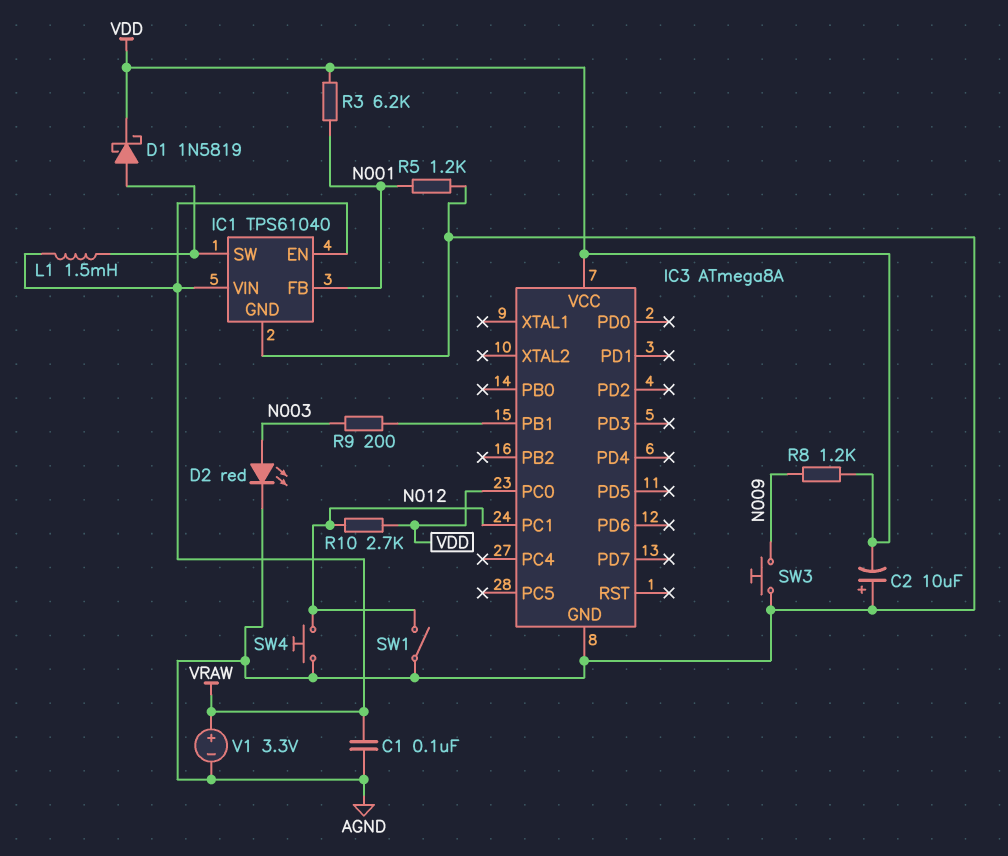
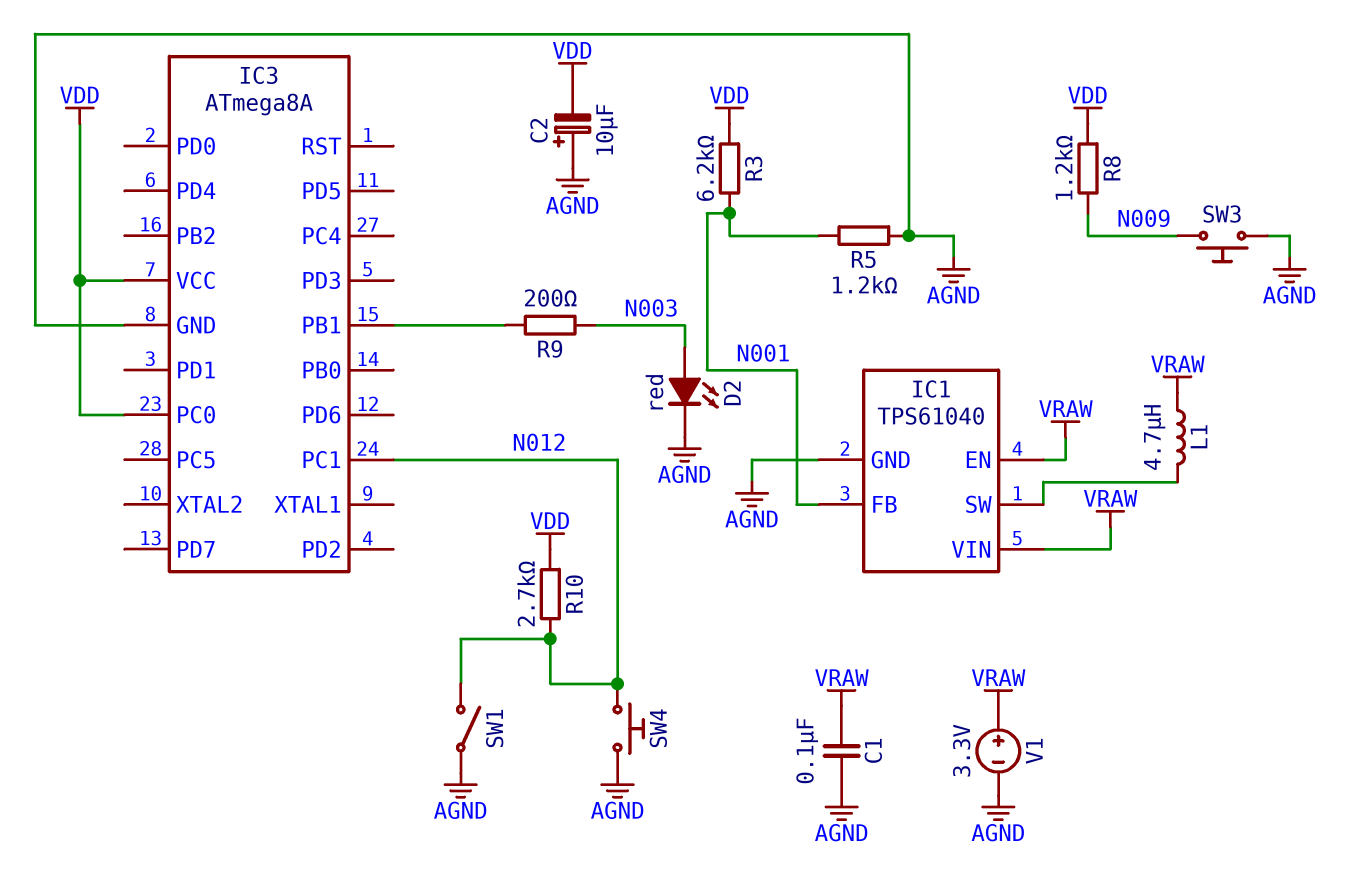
D1: schottky 1N5819 (A IC1/SW, K VDD) -> none
L1: 1.5mH (IC1/SW, VRAW) -> 4.7uH (IC1/SW, VRAW)

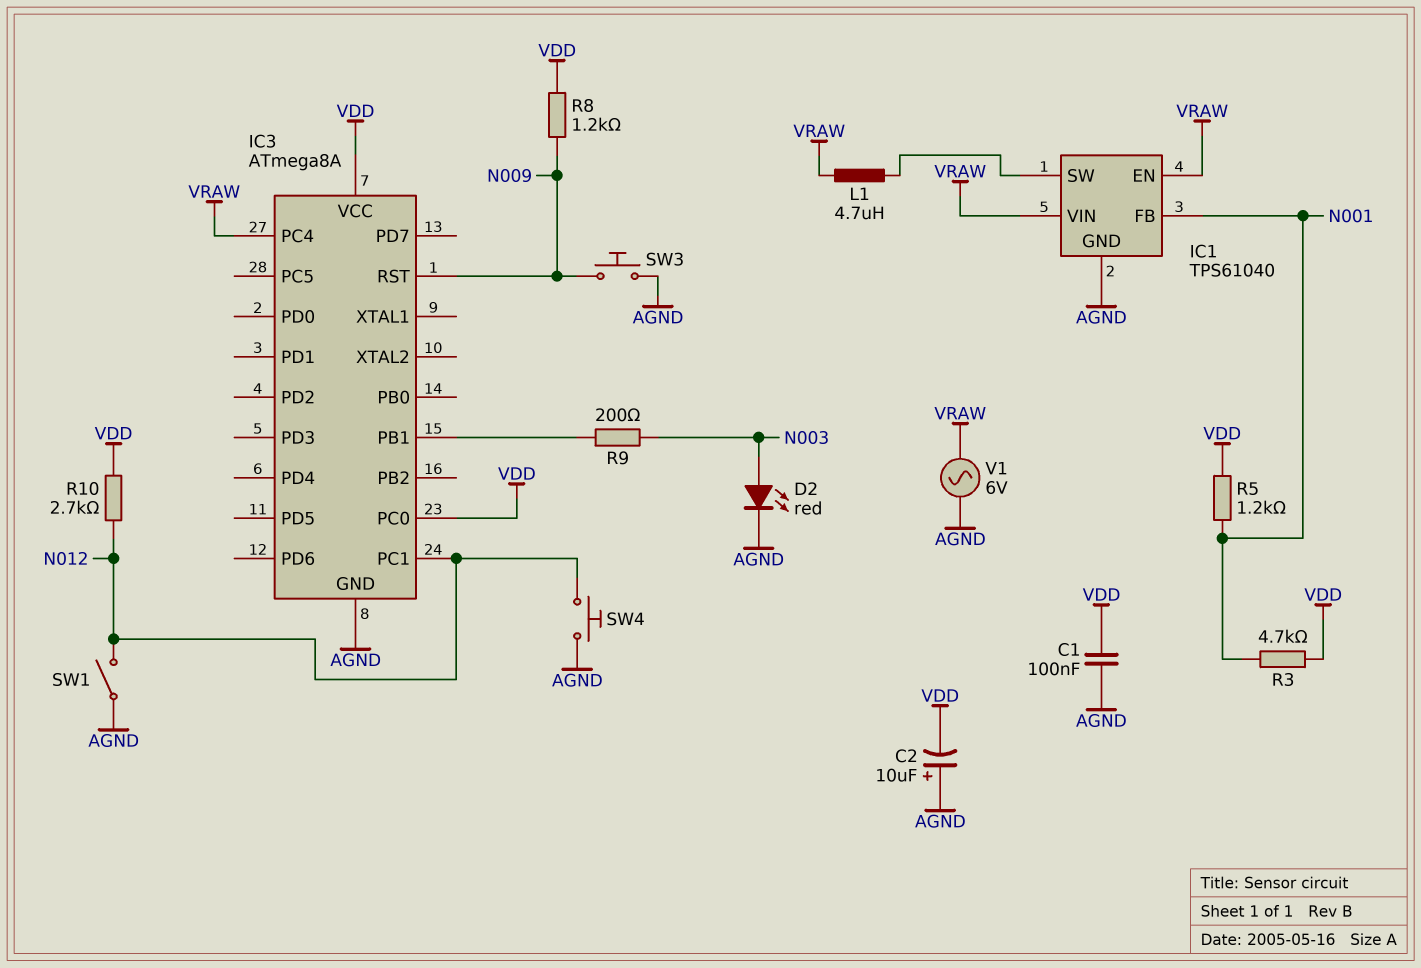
C1: 100nF (AGND, VRAW) -> 100nF (AGND, VDD)
IC3 pin PC4: none -> VRAW
IC3 pin RST: none -> N009
R3: 6.2k (N001, VDD) -> 4.7k (N001, VDD)
R5: 1.2k (AGND, N001) -> 1.2k (N001, VDD)
V1: 3.3V (plus VRAW, minus AGND) -> AC 6V (AGND, VRAW)

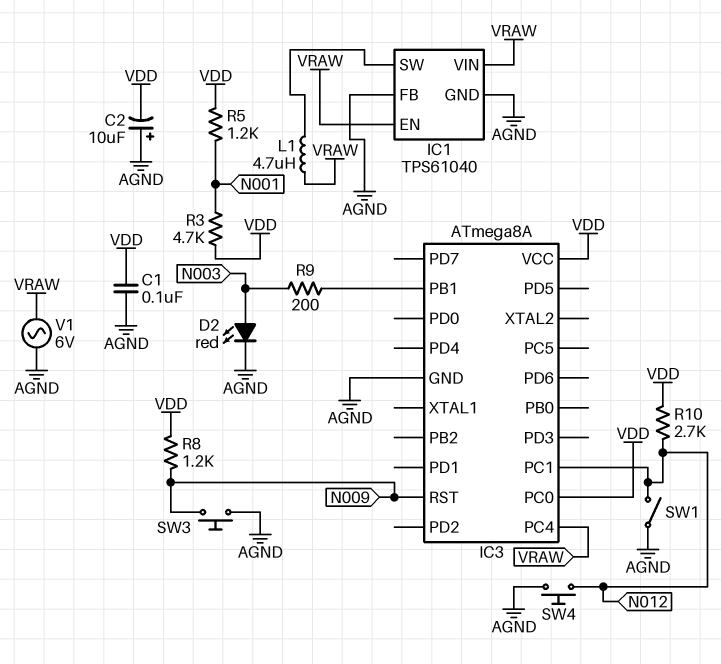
IC1 pin FB: N001 -> AGND

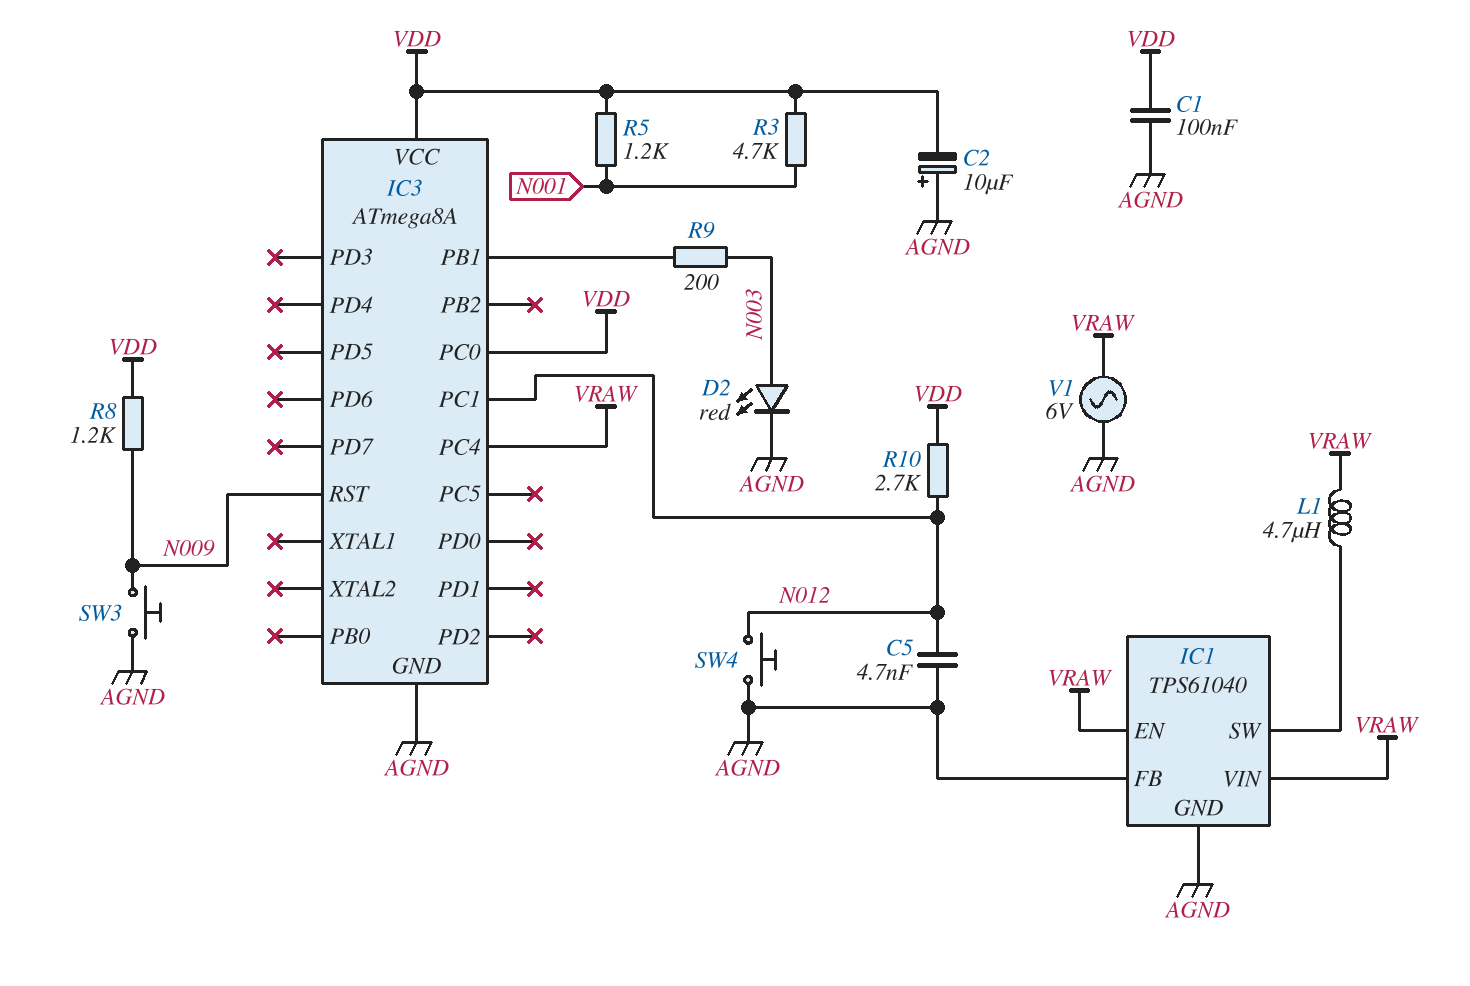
C5: none -> 4.7nF (AGND, N012)
SW1: switch (AGND, N012) -> none

